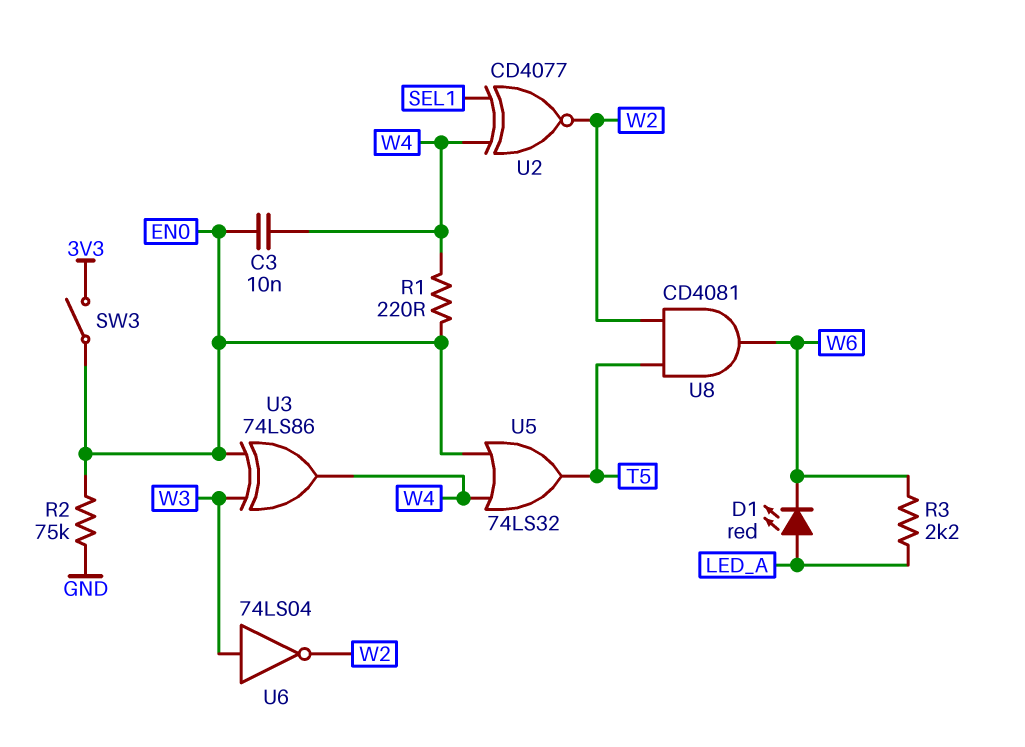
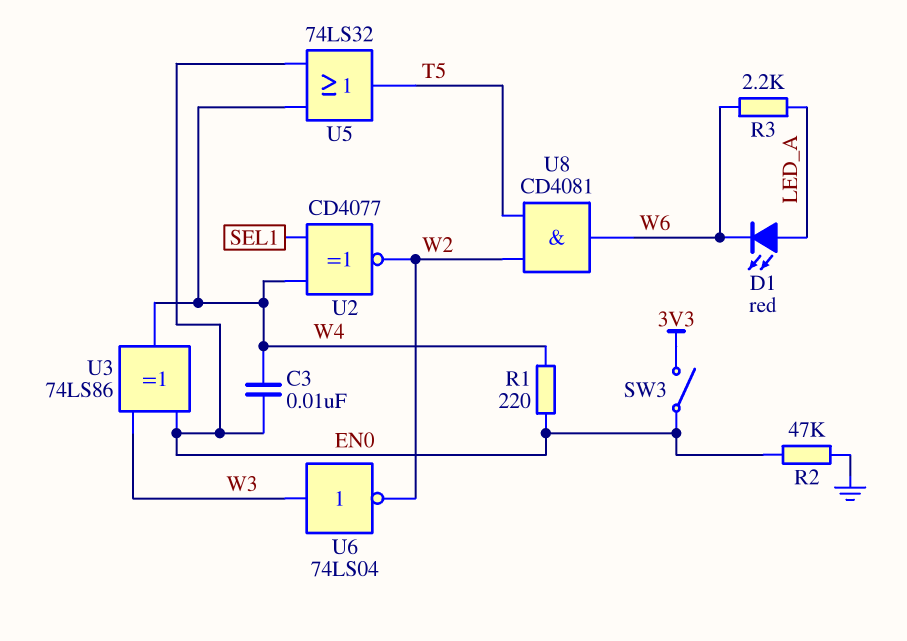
R2: 75k (EN0, GND) -> 47k (EN0, GND)

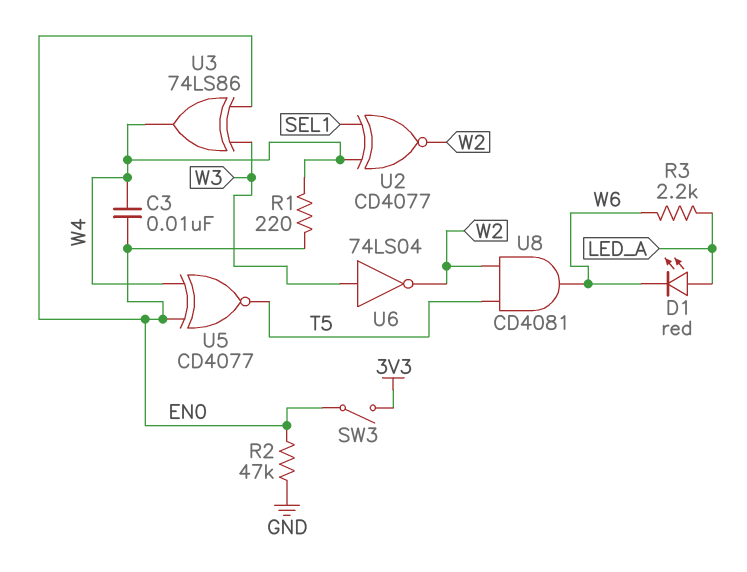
U5: OR 74LS32 (in EN0, in W4, out T5) -> XNOR CD4077 (in EN0, in W4, out T5)

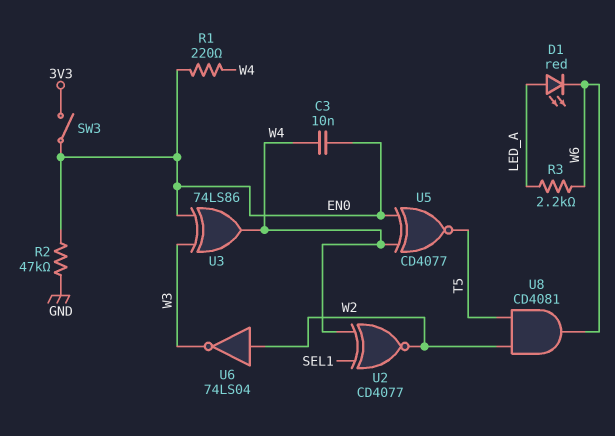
U6: NOT 74LS04 (in W3, out W2) -> NOT 74LS04 (in W2, out W3)

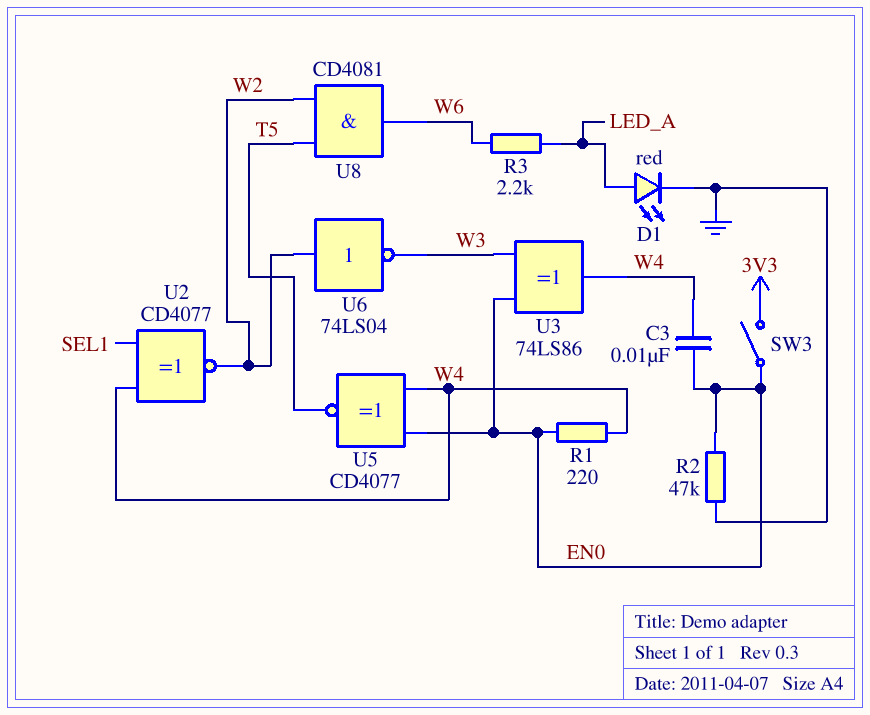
D1: LED red (A LED_A, K W6) -> LED red (A LED_A, K GND)

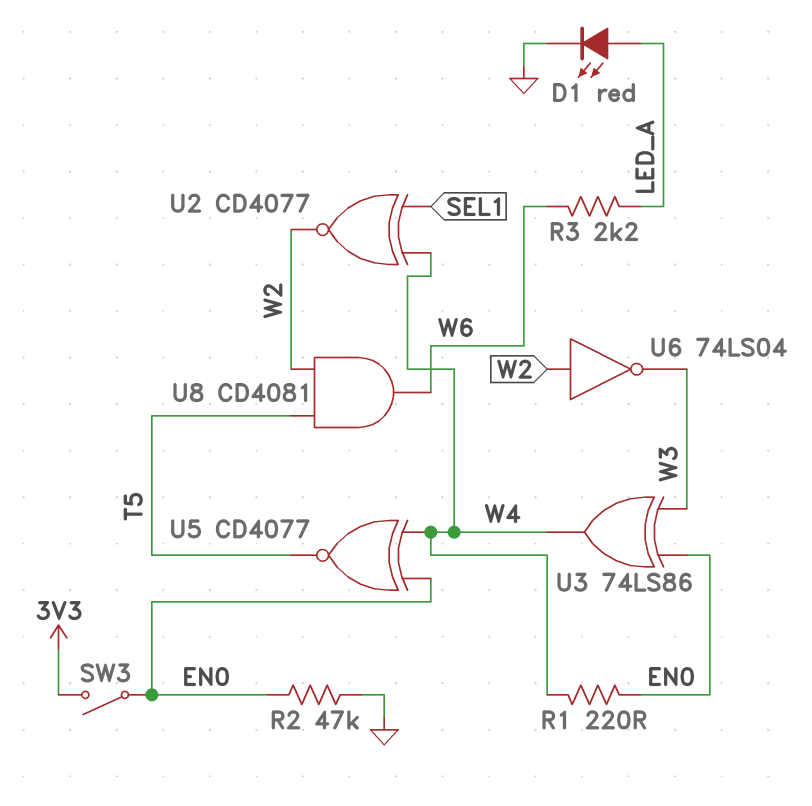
C3: 10nF (EN0, W4) -> none

